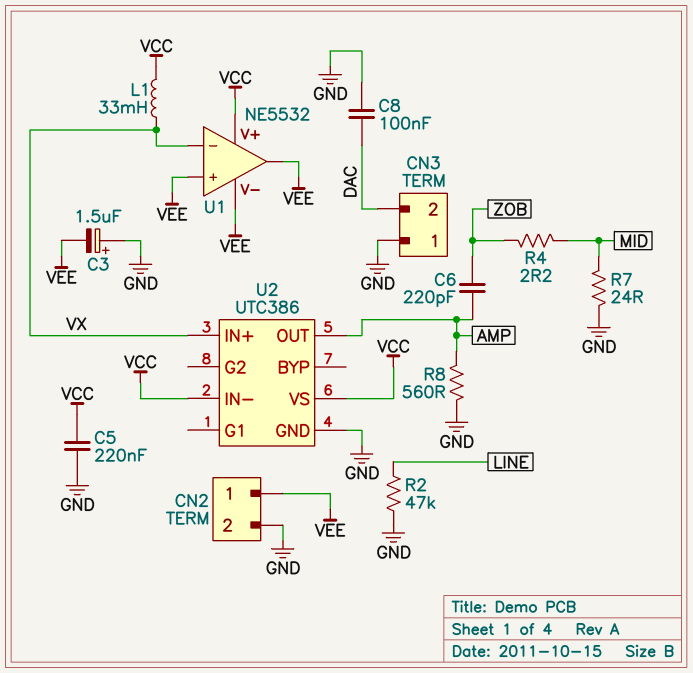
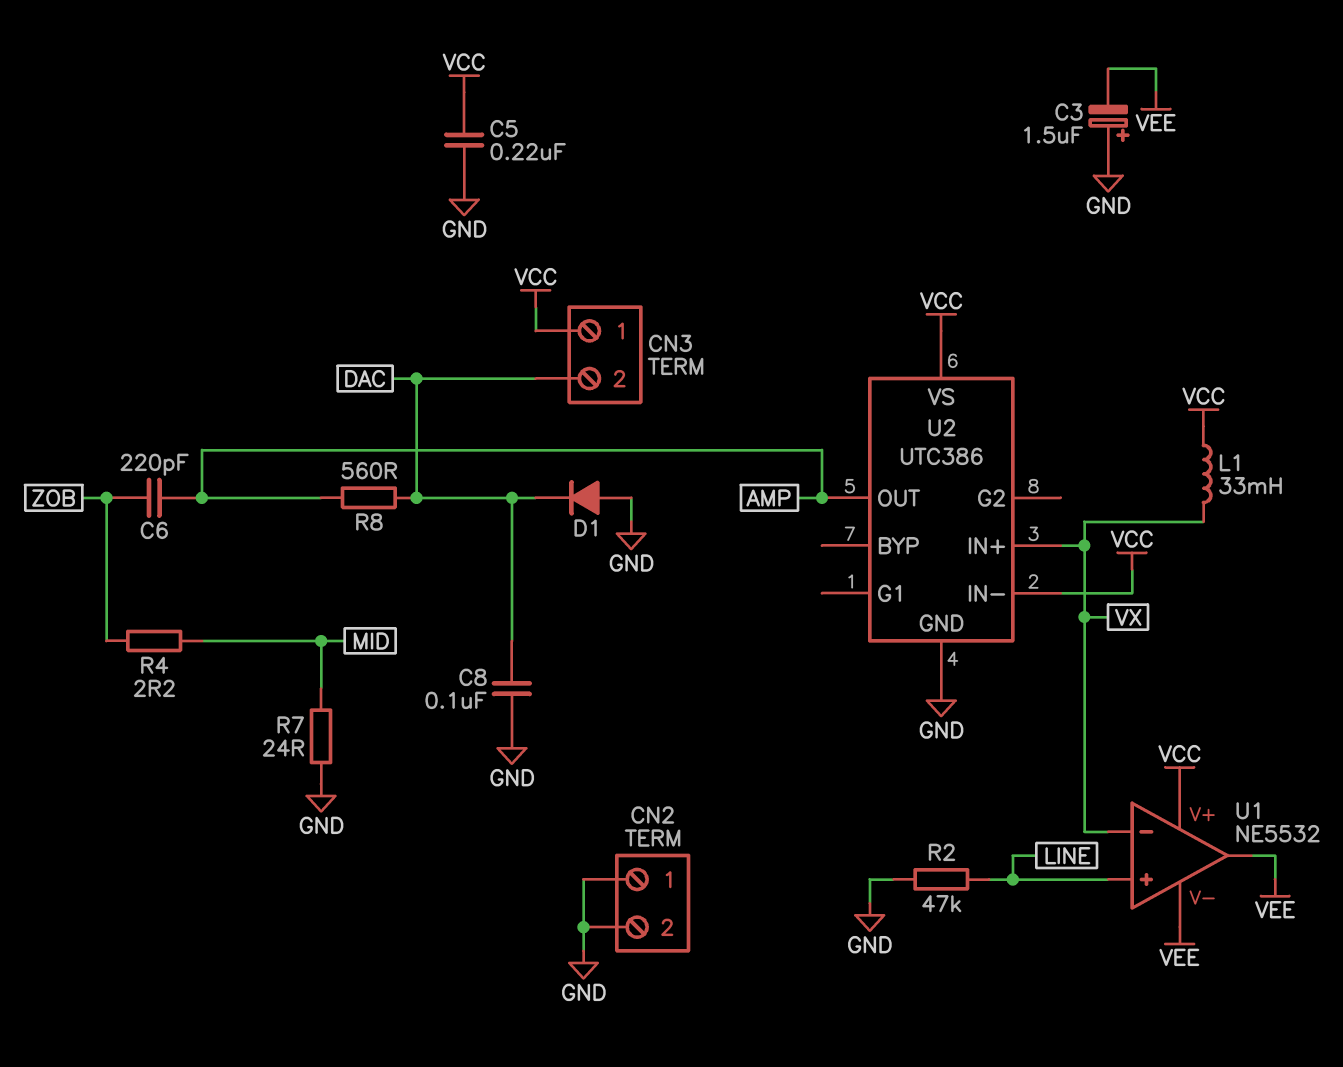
CN2 pin 1: VEE -> GND
CN3 pin 1: GND -> VCC
D1: none -> diode (A GND, K DAC)
R8: 560 (AMP, GND) -> 560 (AMP, DAC)
U1 pin in+: VEE -> LINE

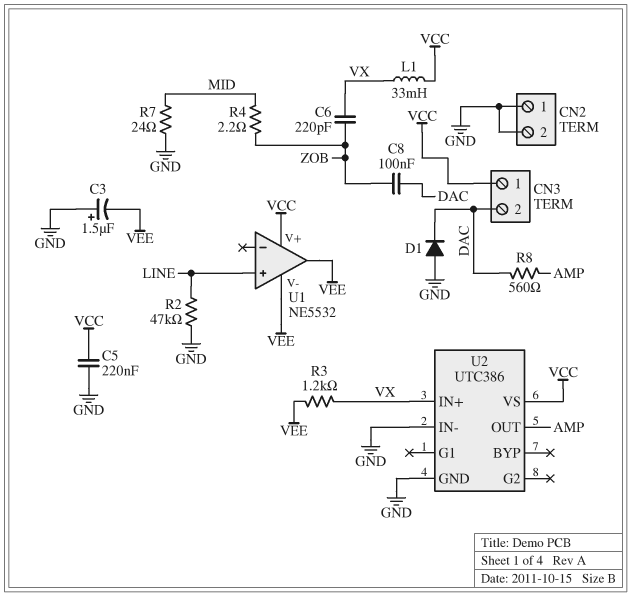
C6: 220pF (AMP, ZOB) -> 220pF (VX, ZOB)
C8: 100nF (DAC, GND) -> 100nF (DAC, ZOB)
R3: none -> 1.2k (VEE, VX)
U1 pin in-: VX -> none
U2 pin IN-: VCC -> GND

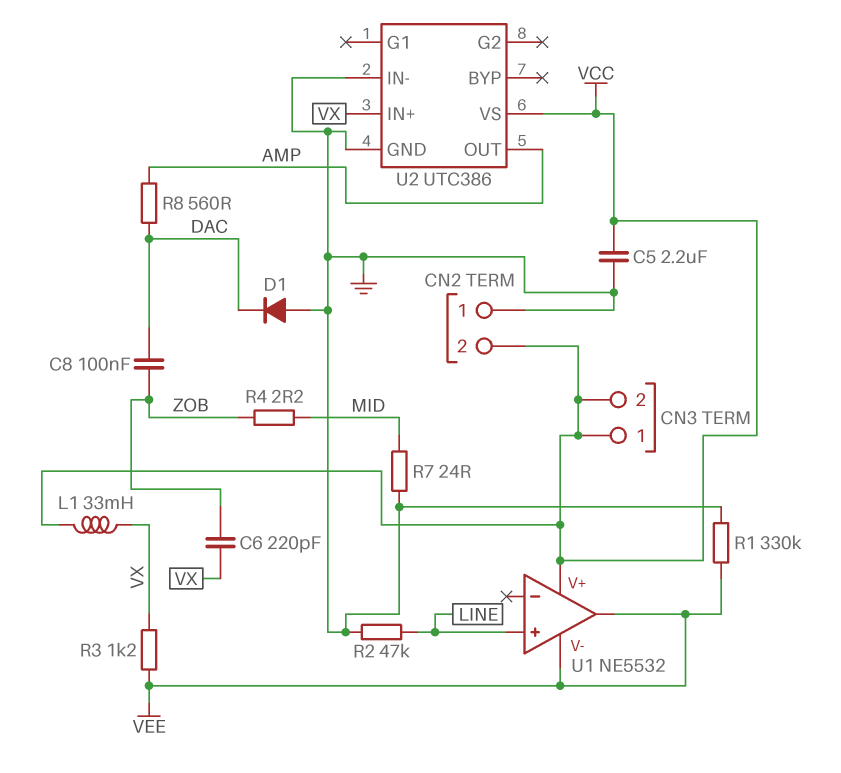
C3: 1.5uF (plus GND, minus VEE) -> none
C5: 220nF (GND, VCC) -> 2.2uF (GND, VCC)
CN2 pin 2: GND -> VCC
CN3 pin 2: DAC -> VCC
R1: none -> 330k (GND, VEE)

